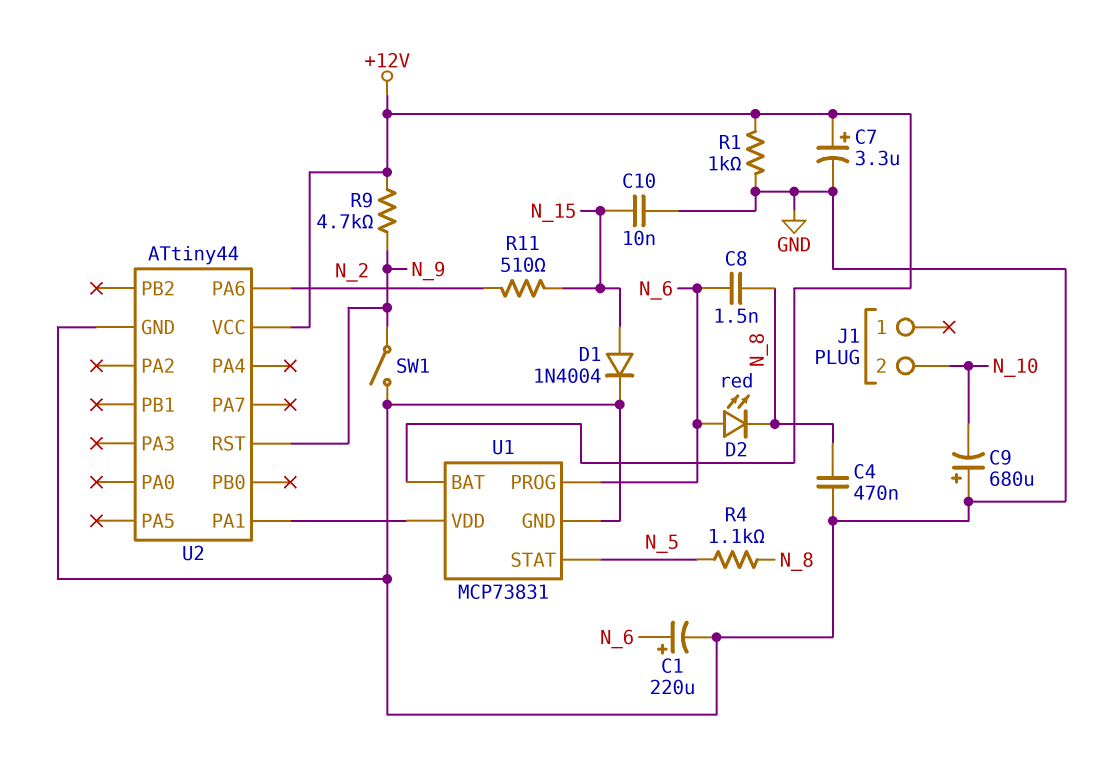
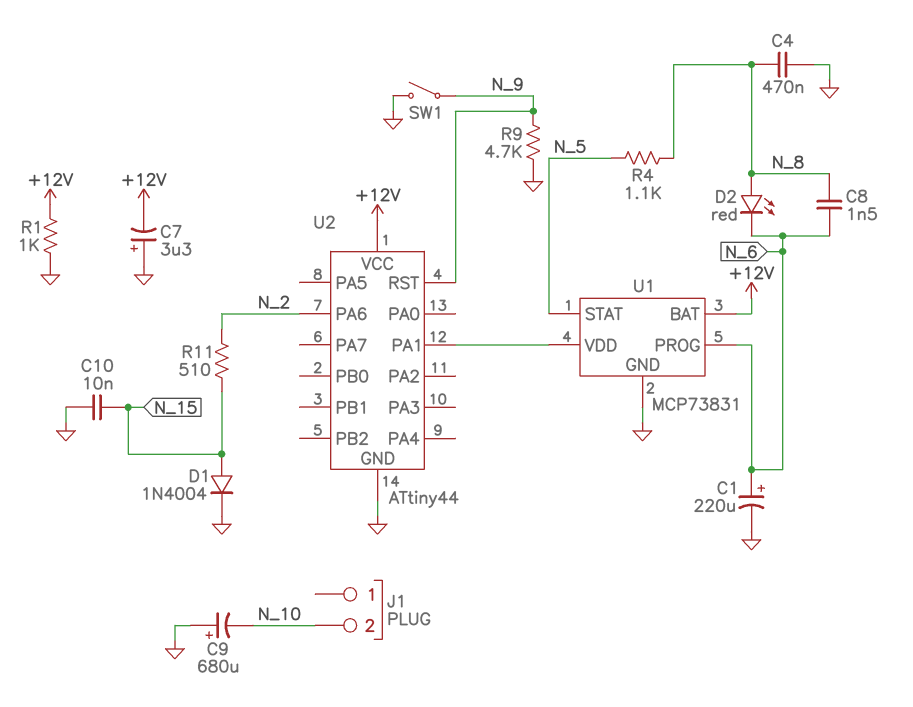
C7: 3.3uF (plus +12V, minus GND) -> 3.3uF (plus GND, minus +12V)
D2: LED red (A N_6, K N_8) -> LED red (A N_8, K N_6)
R9: 4.7k (+12V, N_9) -> 4.7k (GND, N_9)

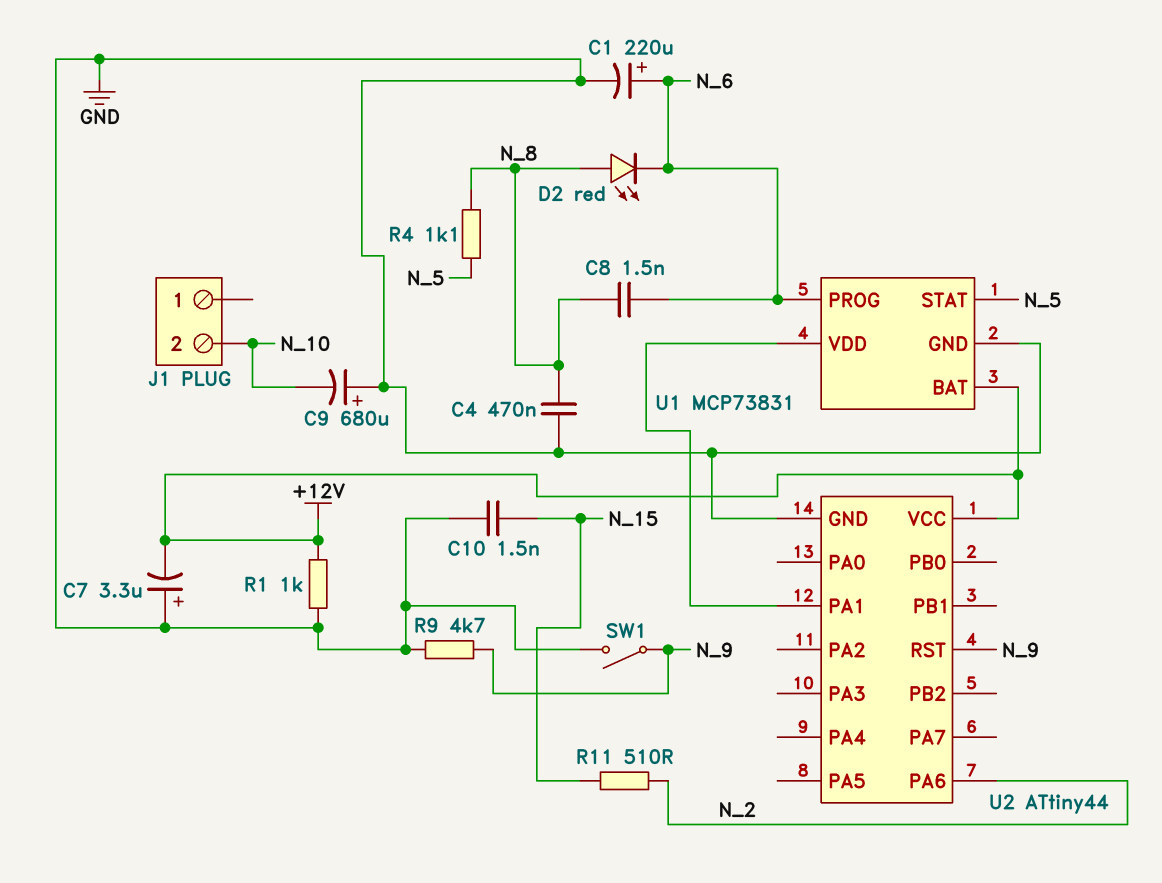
C10: 10nF (GND, N_15) -> 1.5nF (GND, N_15)
D1: diode 1N4004 (A N_15, K GND) -> none

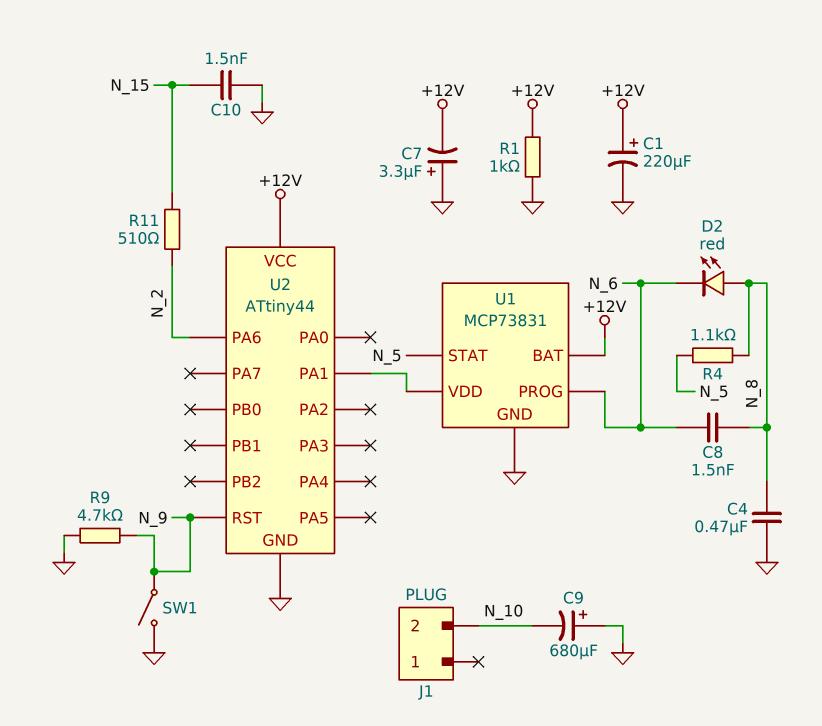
C1: 220uF (plus N_6, minus GND) -> 220uF (plus +12V, minus GND)

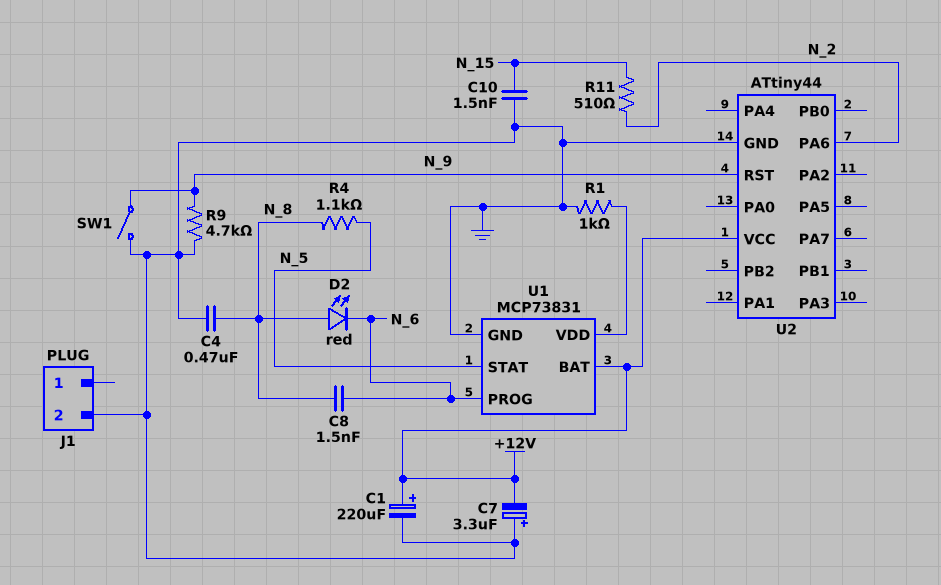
C9: 680uF (plus GND, minus N_10) -> none
J1 pin 2: N_10 -> GND
R1: 1k (+12V, GND) -> 1k (GND, U1/VDD)
U2 pin PA1: U1/VDD -> none

